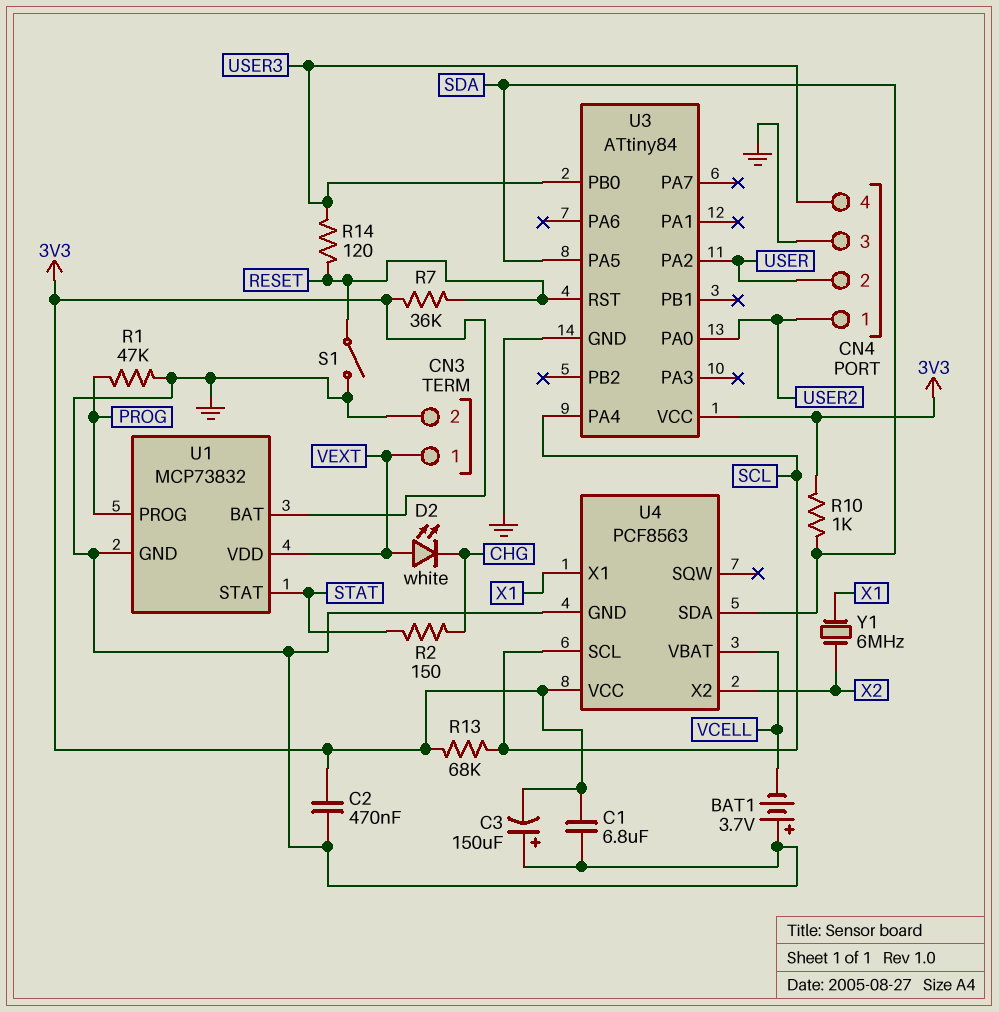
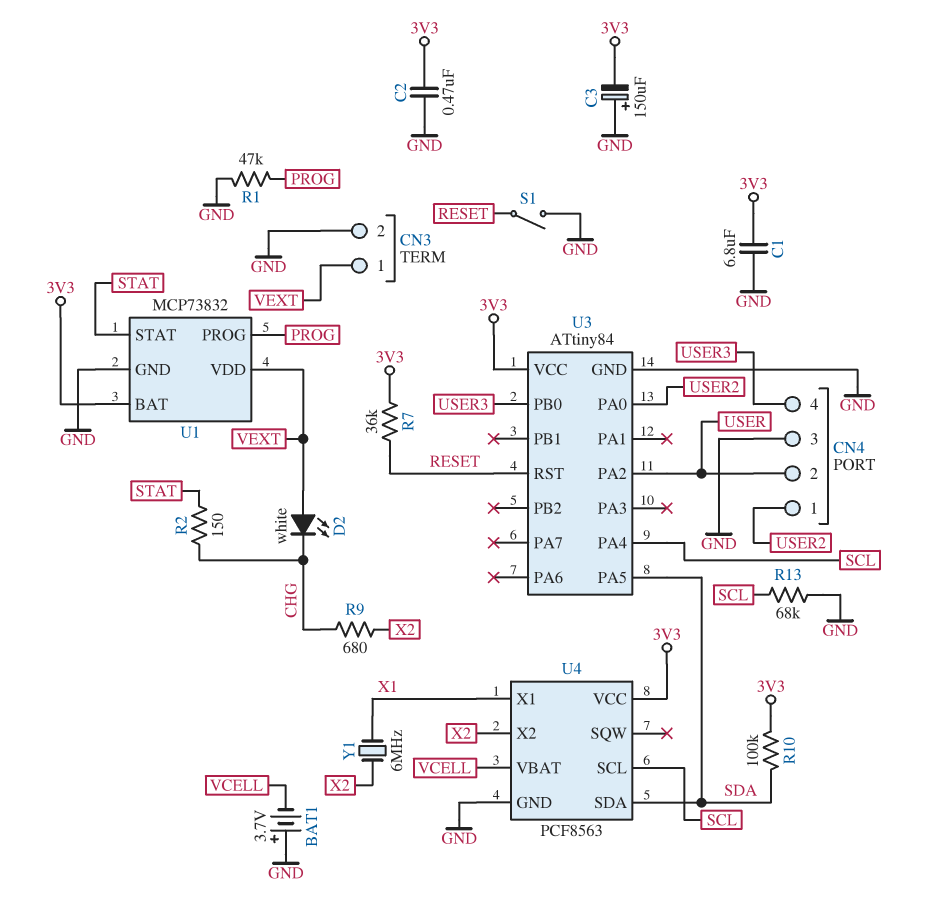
R9: none -> 680 (CHG, X2)
R10: 1k (3V3, SDA) -> 100k (3V3, SDA)
R13: 68k (3V3, SCL) -> 68k (GND, SCL)
R14: 120 (RESET, USER3) -> none

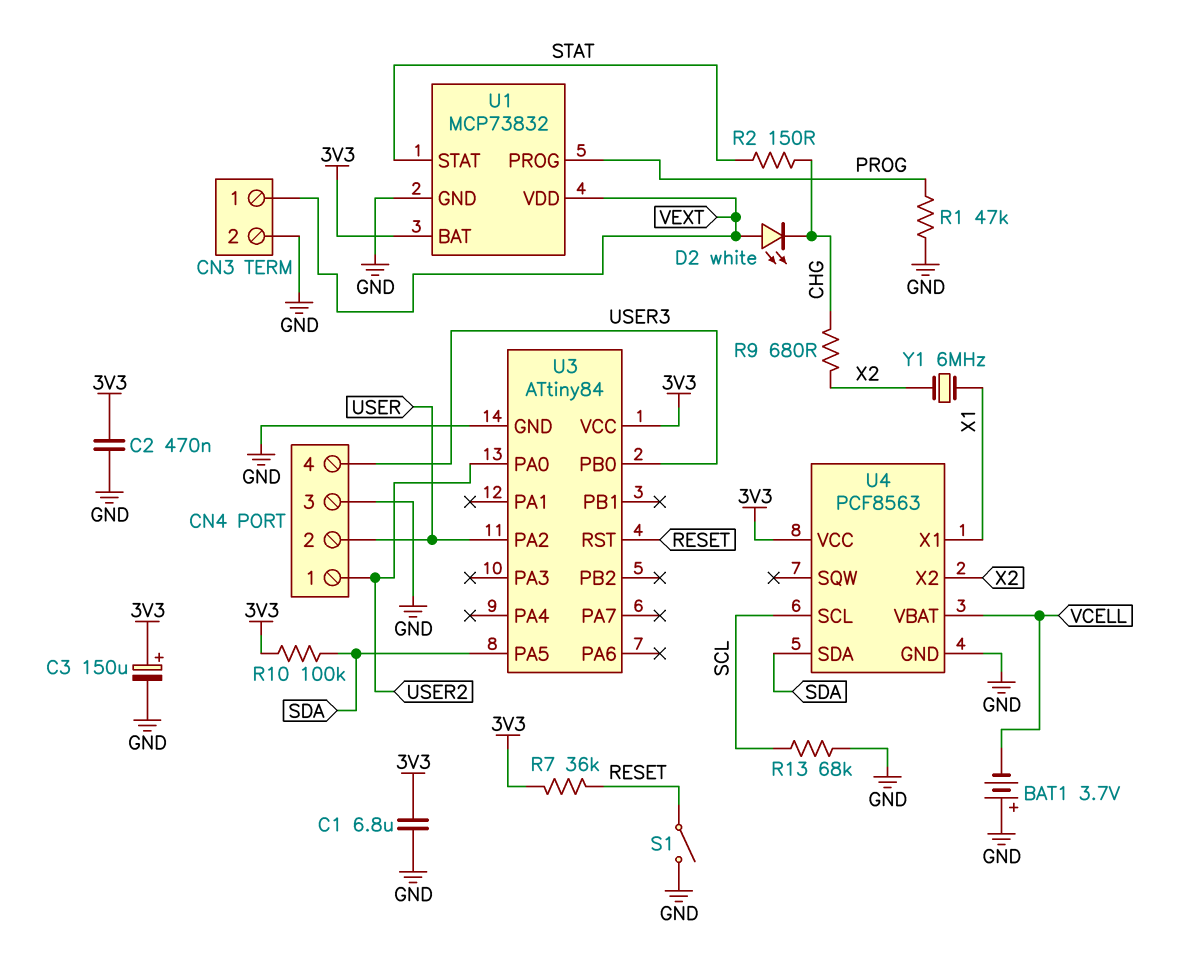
C3: 150uF (plus GND, minus 3V3) -> 150uF (plus 3V3, minus GND)
U3 pin PA4: SCL -> none

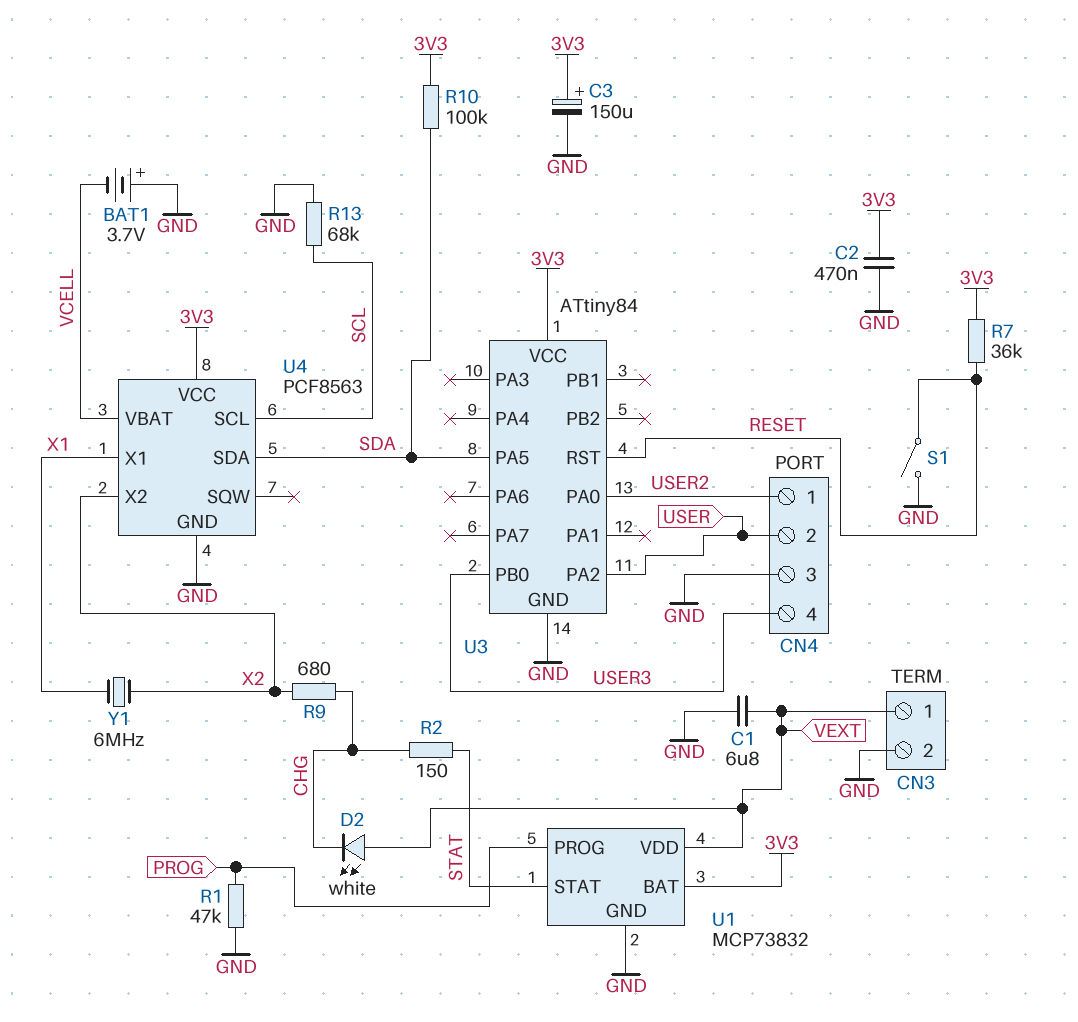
C1: 6.8uF (3V3, GND) -> 6.8uF (GND, VEXT)

